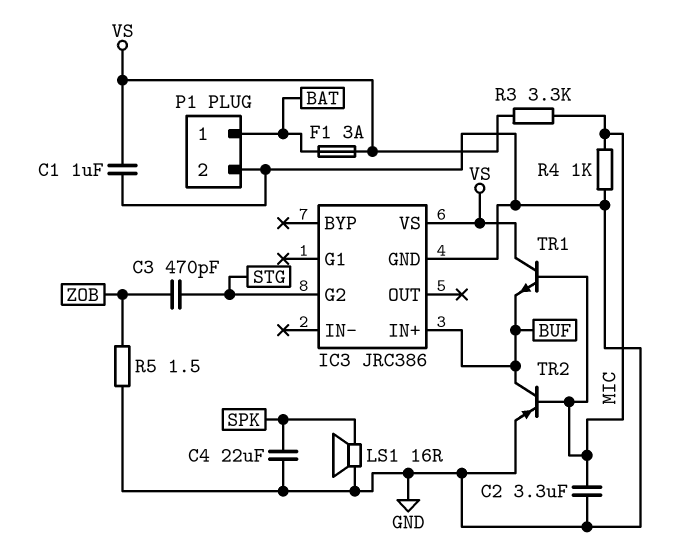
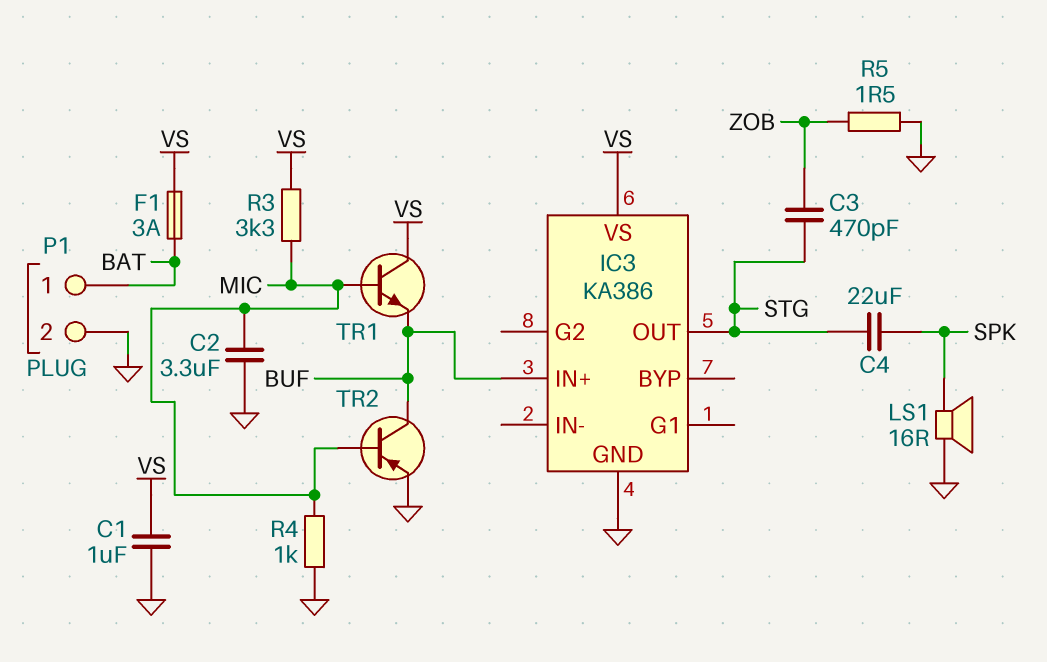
C4: 22uF (GND, SPK) -> 22uF (SPK, STG)
IC3: JRC386 -> KA386
IC3 pin G2: STG -> none
IC3 pin OUT: none -> STG

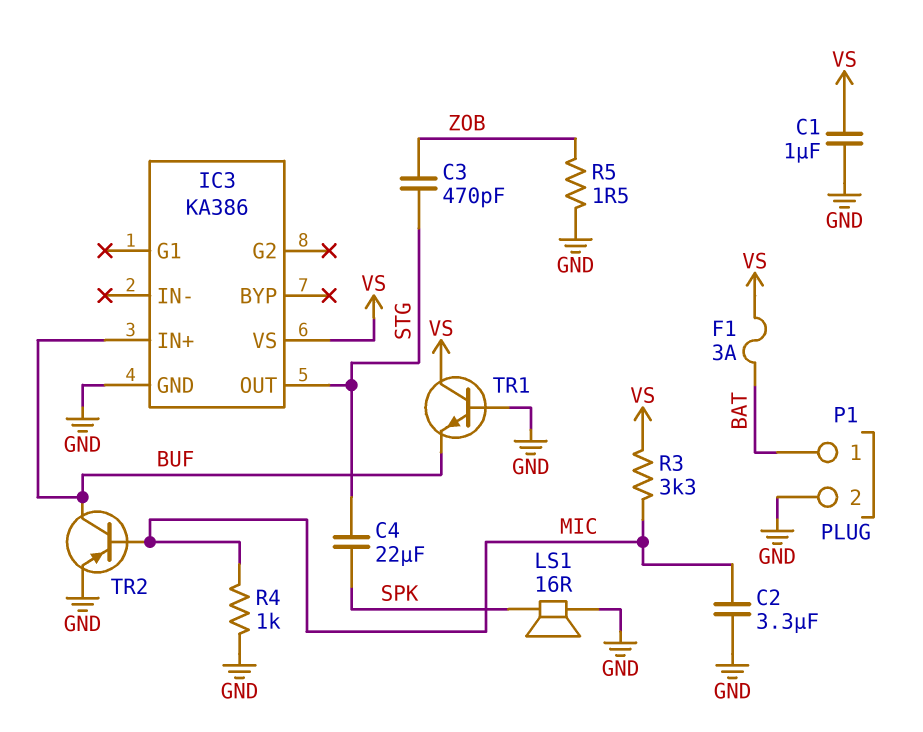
TR1: NPN (B MIC, C VS, E BUF) -> NPN (B GND, C VS, E BUF)

